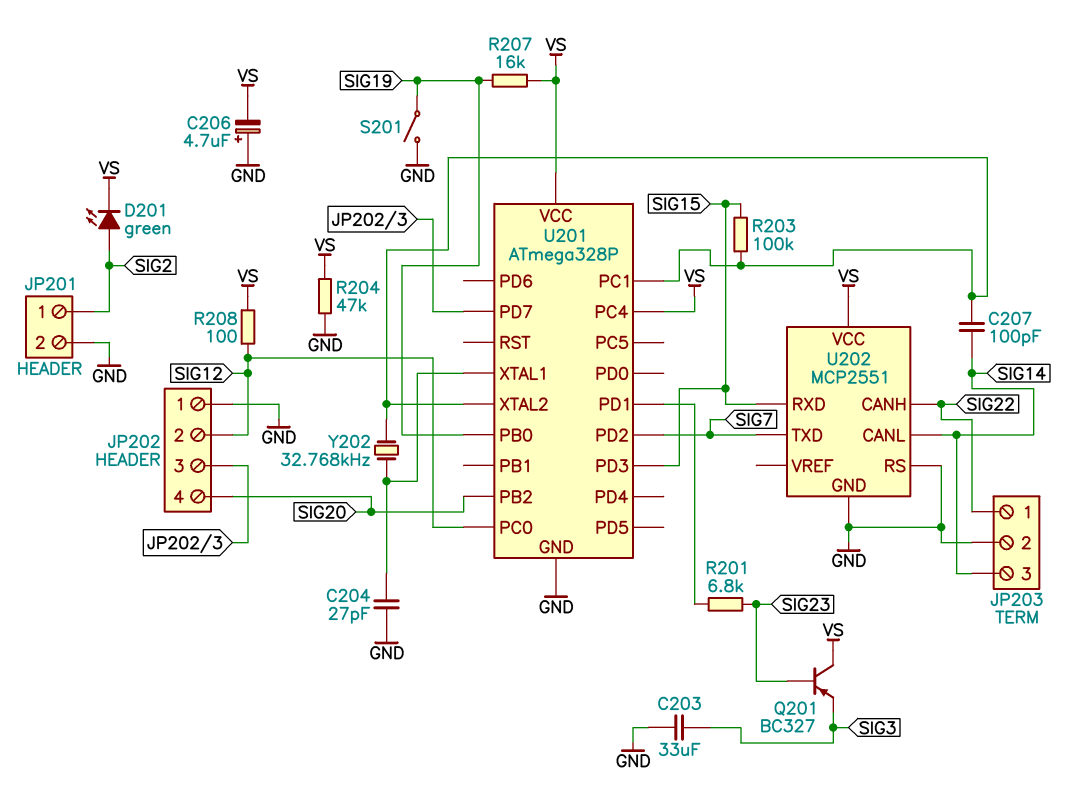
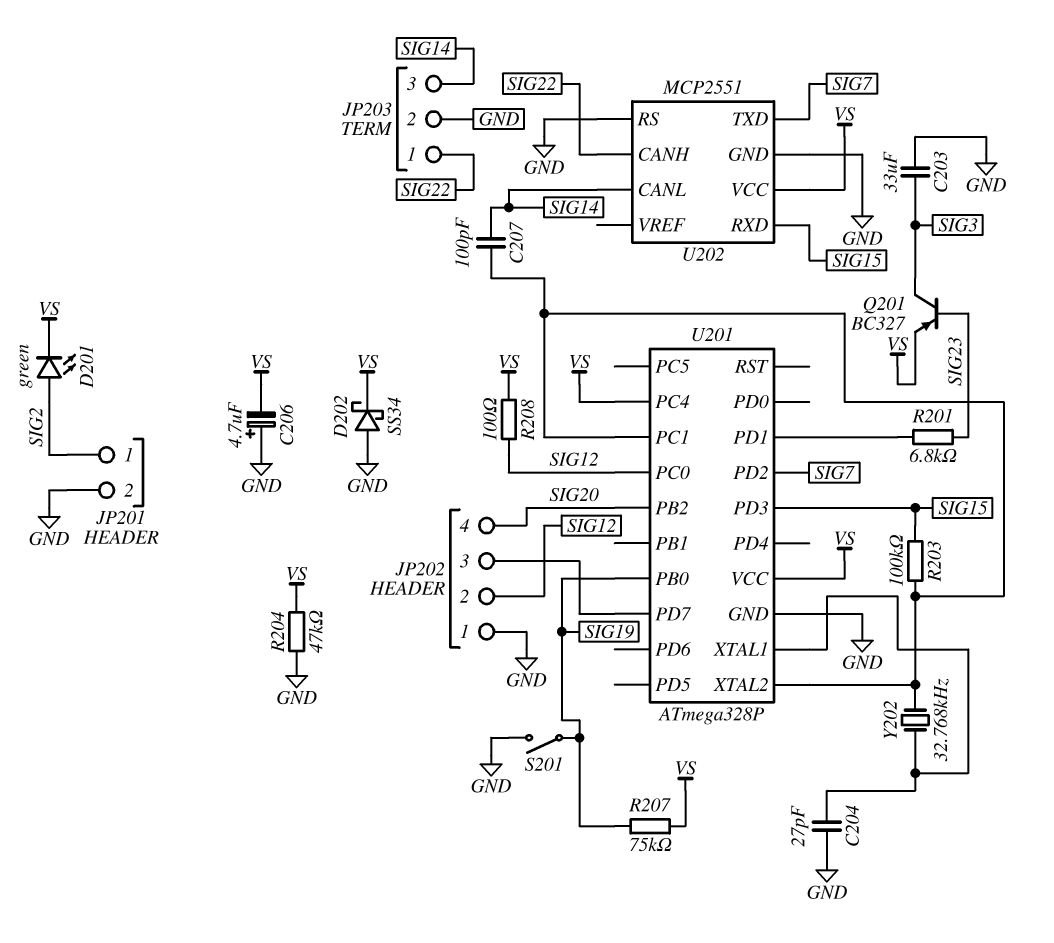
D202: none -> schottky SS34 (A GND, K VS)
Q201: PNP BC327 (B SIG23, C VS, E SIG3) -> PNP BC327 (B SIG23, C SIG3, E VS)
R207: 16k (SIG19, VS) -> 75k (SIG19, VS)

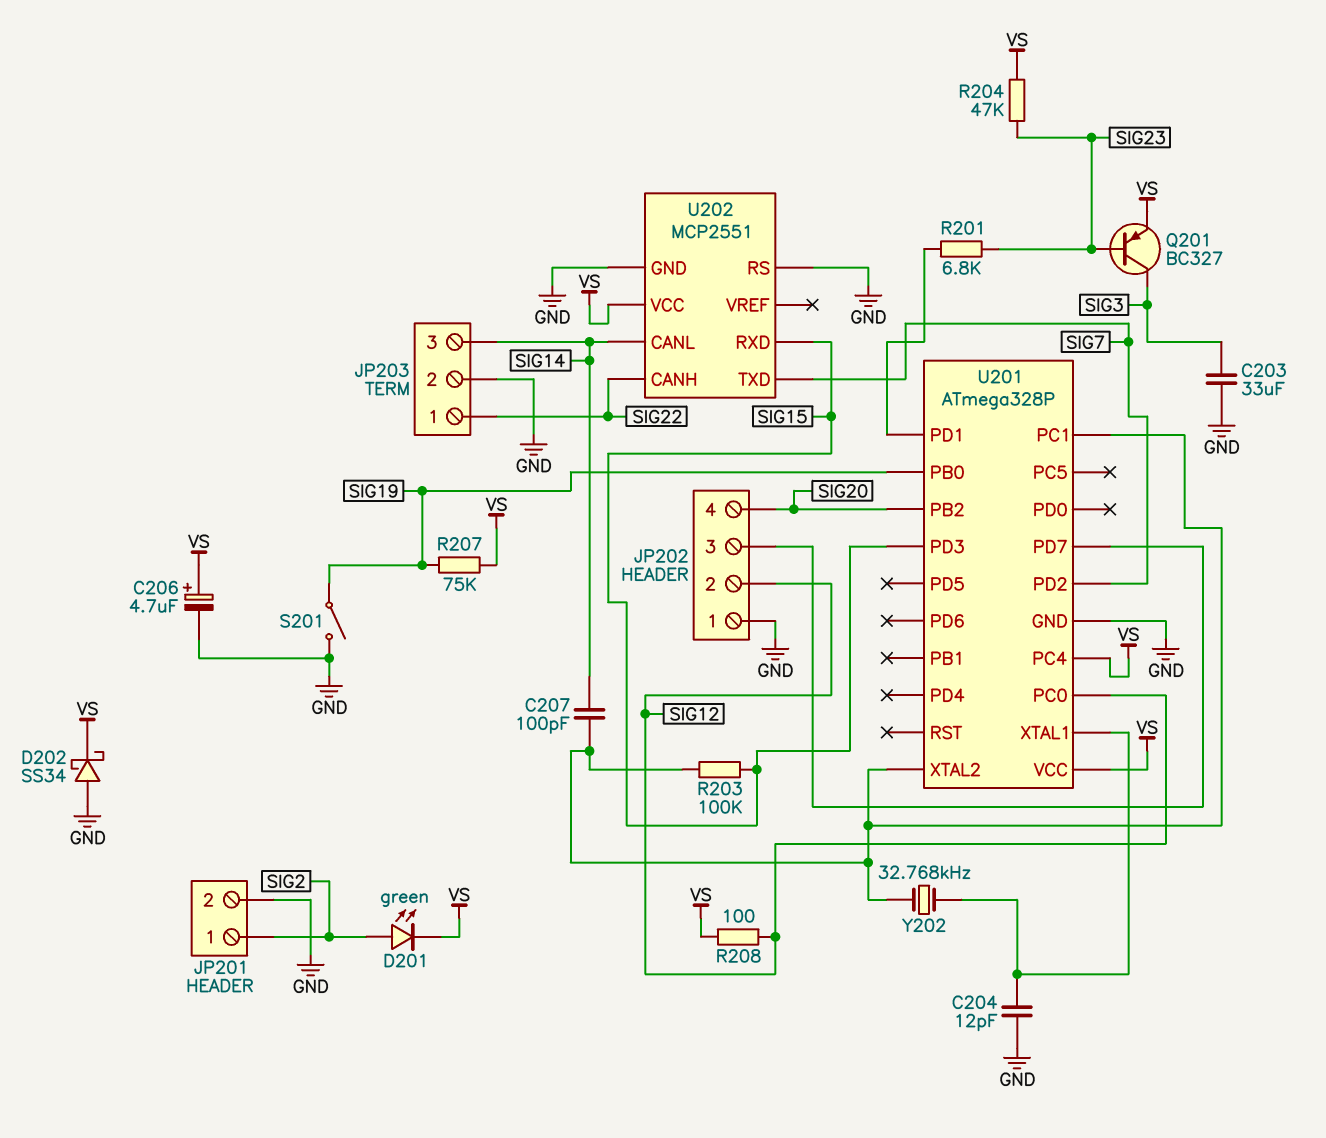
C204: 27pF (GND, U201/XTAL1) -> 12pF (GND, U201/XTAL1)
C206: 4.7uF (plus GND, minus VS) -> 4.7uF (plus VS, minus GND)
R204: 47k (GND, VS) -> 47k (SIG23, VS)

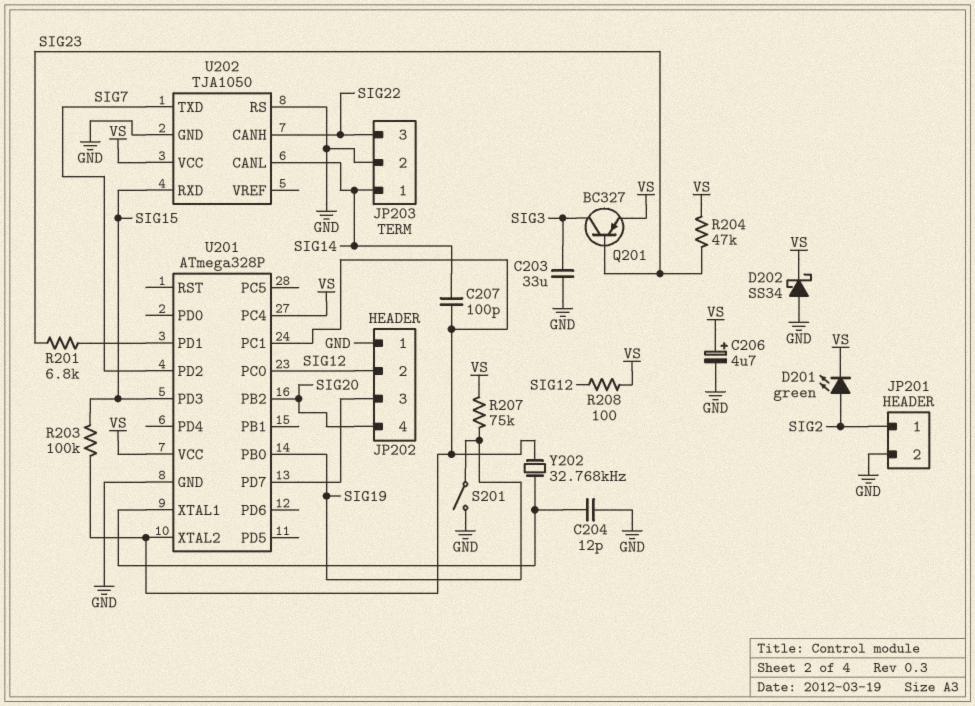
JP203 pin 1: SIG22 -> SIG14
JP203 pin 3: SIG14 -> SIG22
U202: MCP2551 -> TJA1050

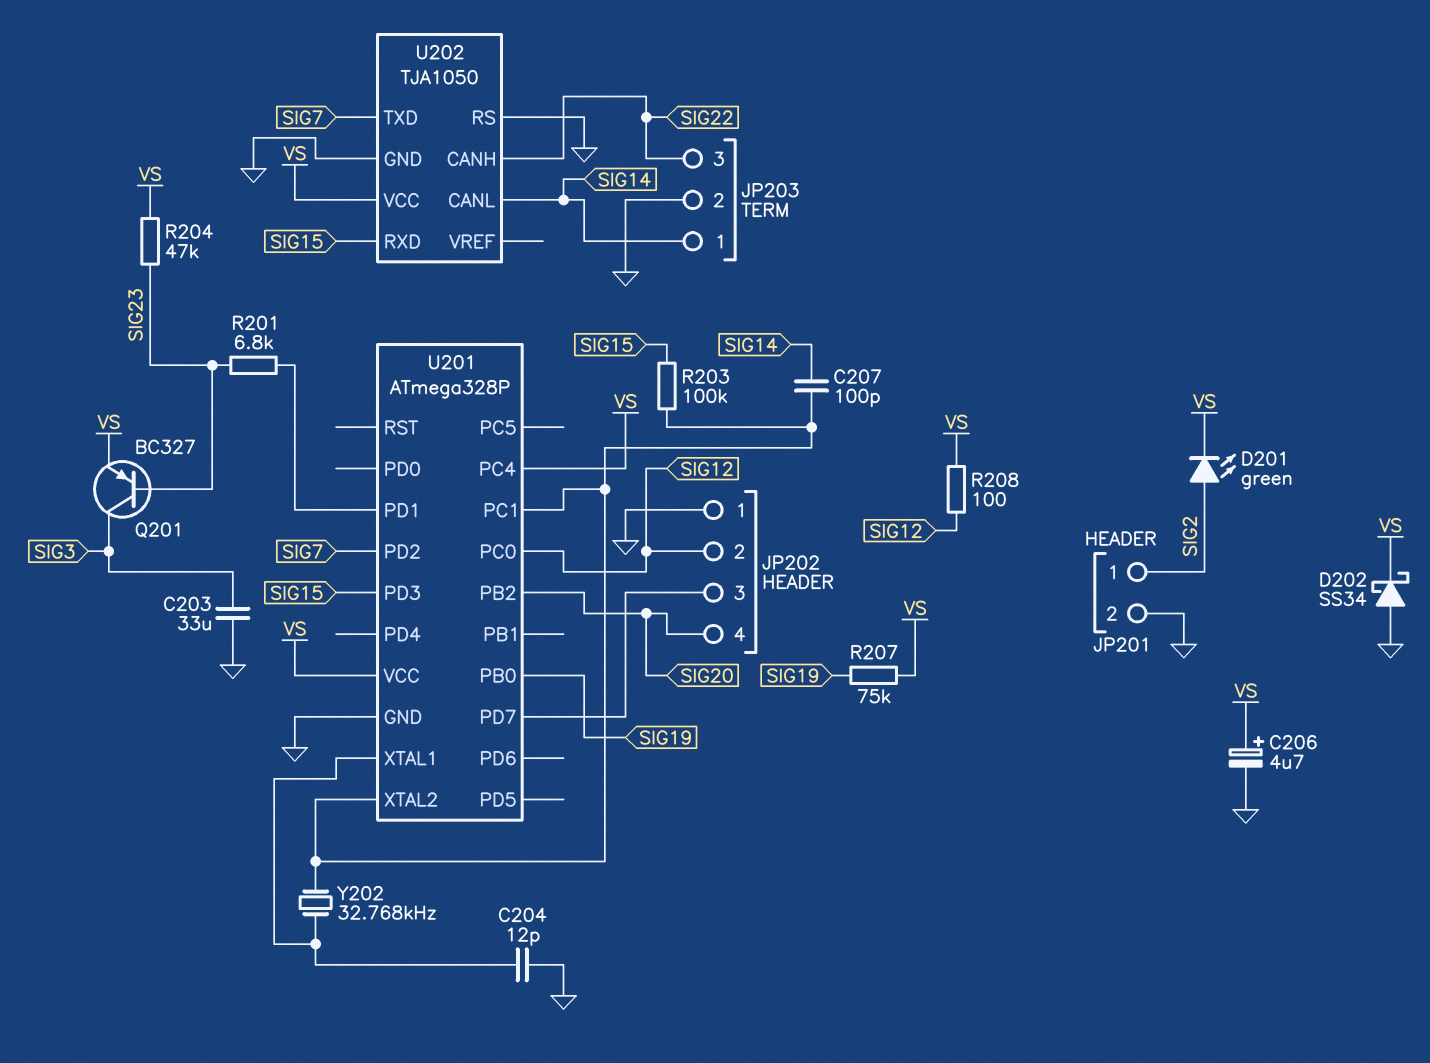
S201: switch (GND, SIG19) -> none

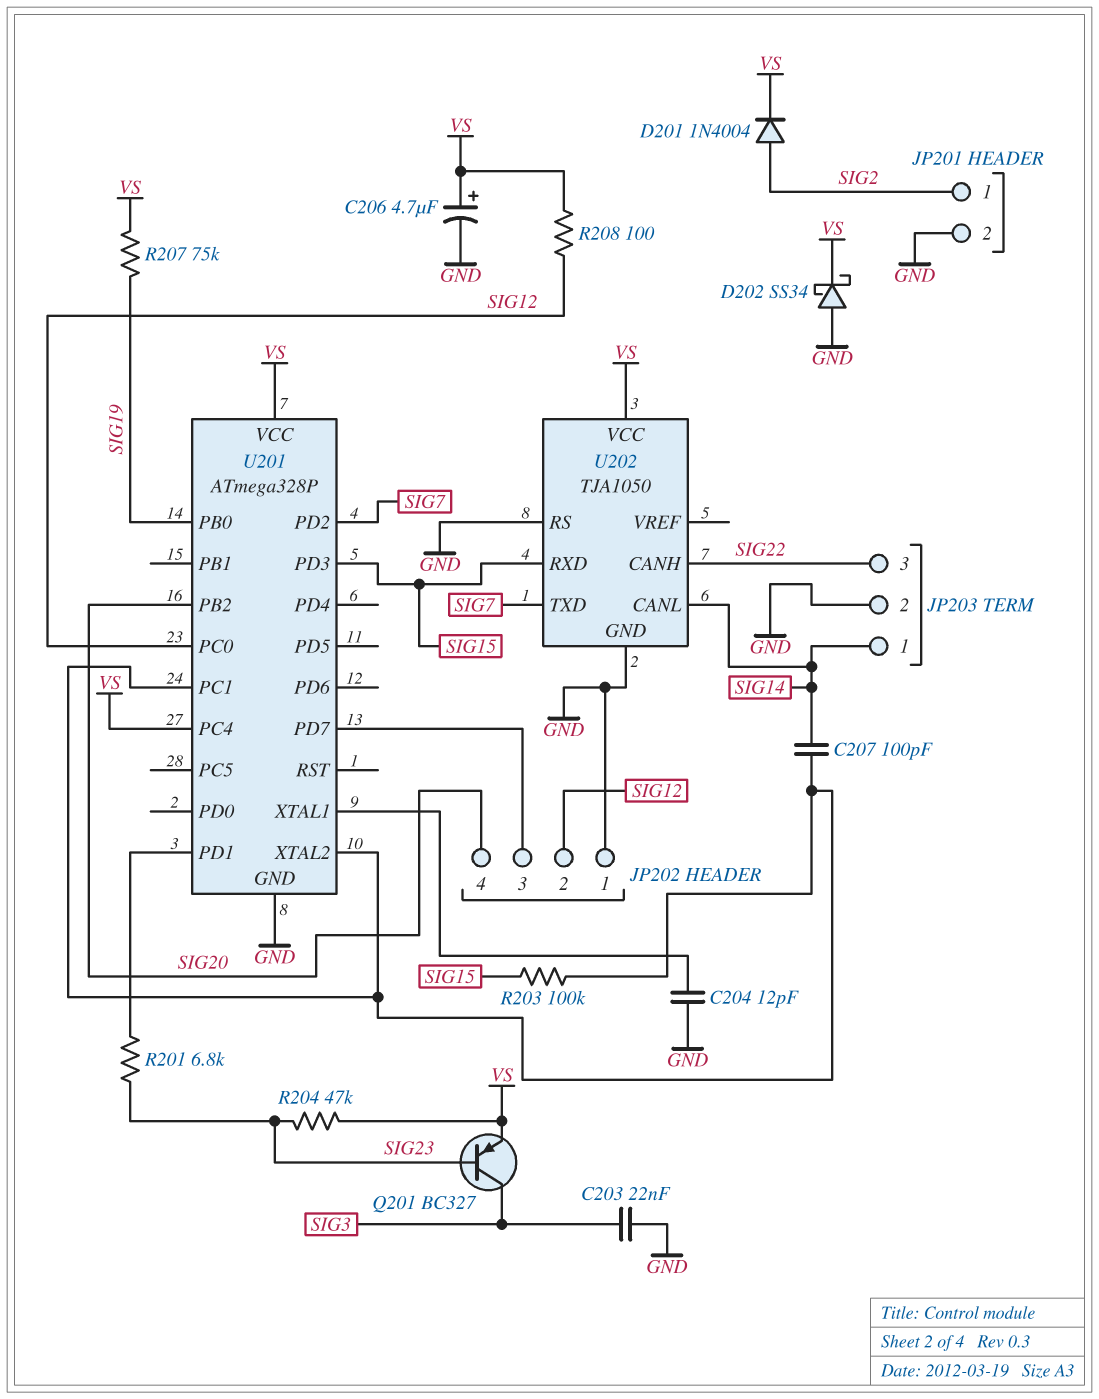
C203: 33uF (GND, SIG3) -> 22nF (GND, SIG3)
D201: LED green (A SIG2, K VS) -> diode 1N4004 (A SIG2, K VS)
Y202: 32.768kHz (U201/PC1, U201/XTAL1) -> none

